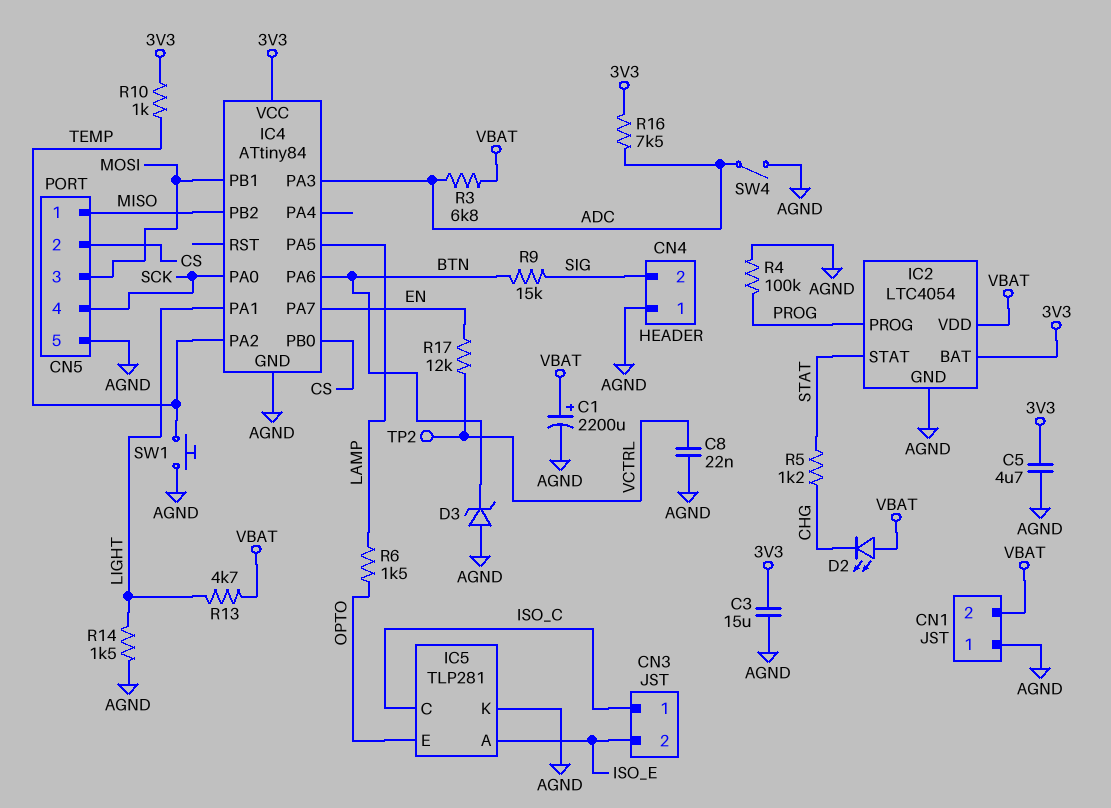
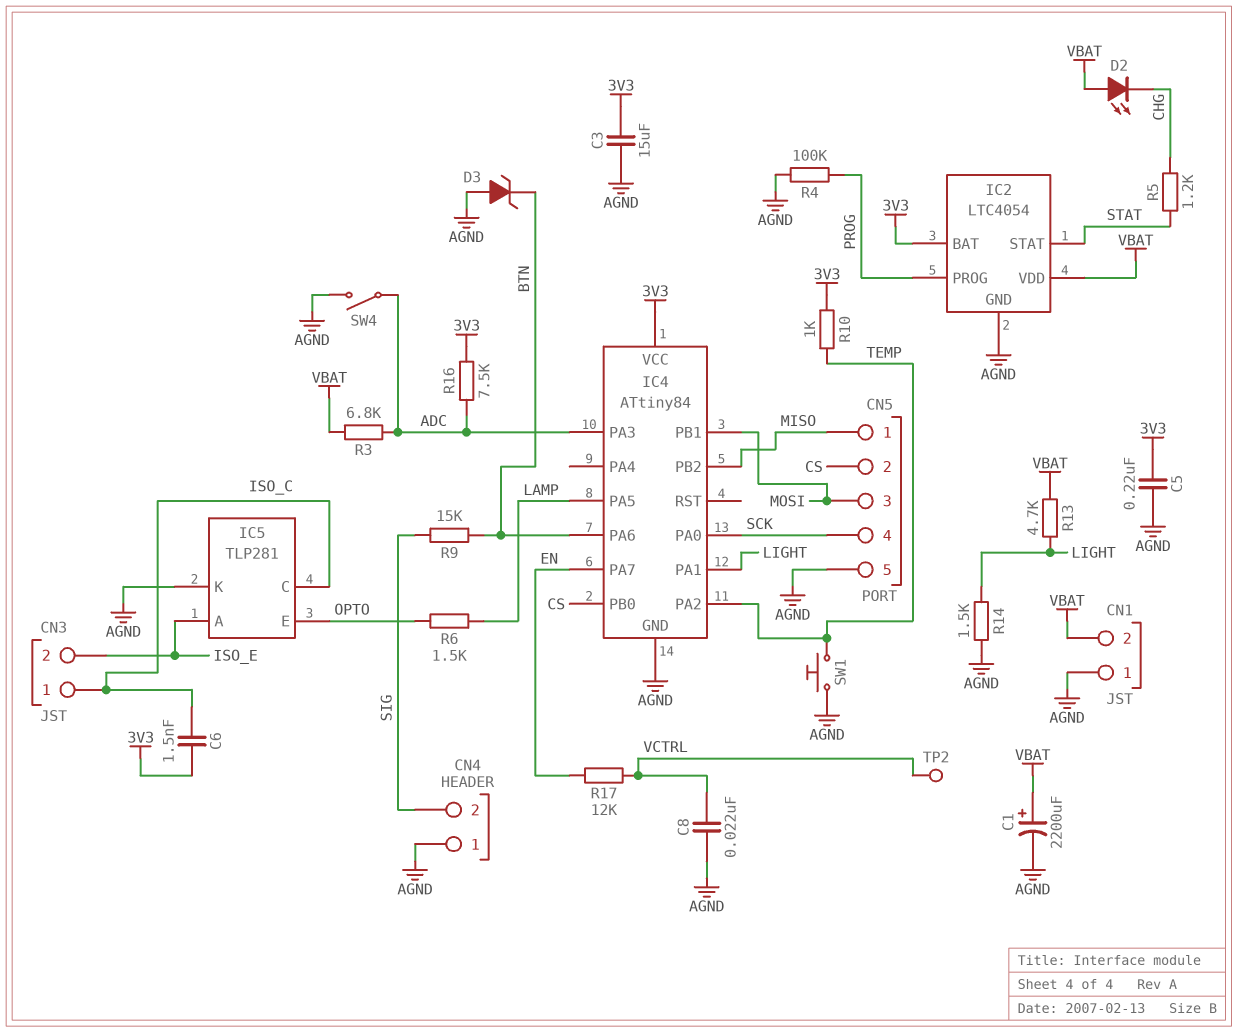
C5: 4.7uF (3V3, AGND) -> 220nF (3V3, AGND)
C6: none -> 1.5nF (3V3, ISO_C)

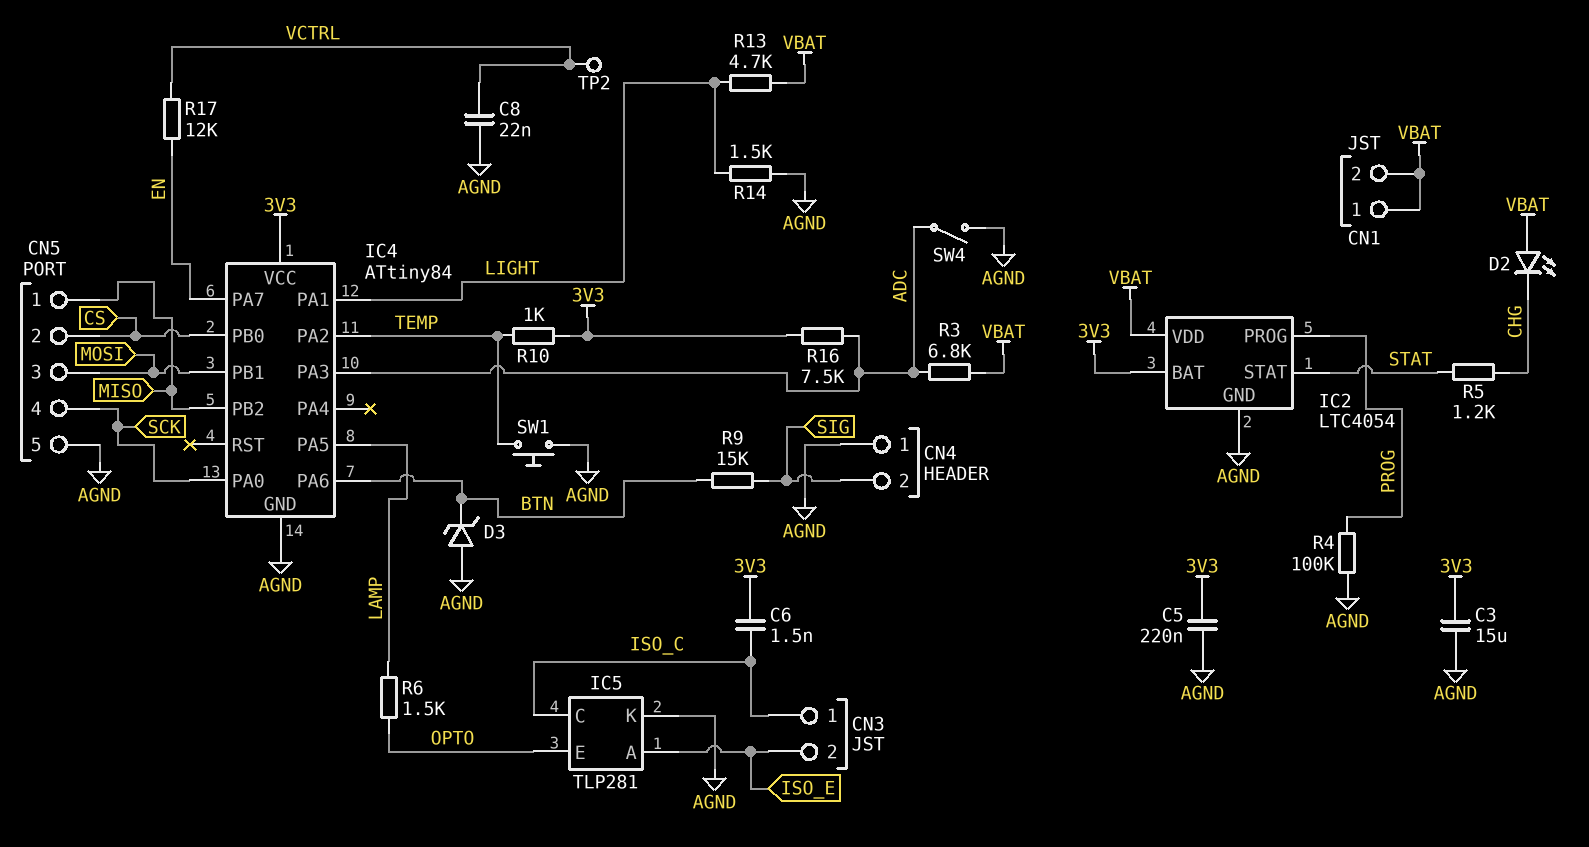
C1: 2200uF (plus VBAT, minus AGND) -> none
CN1 pin 1: AGND -> VBAT

